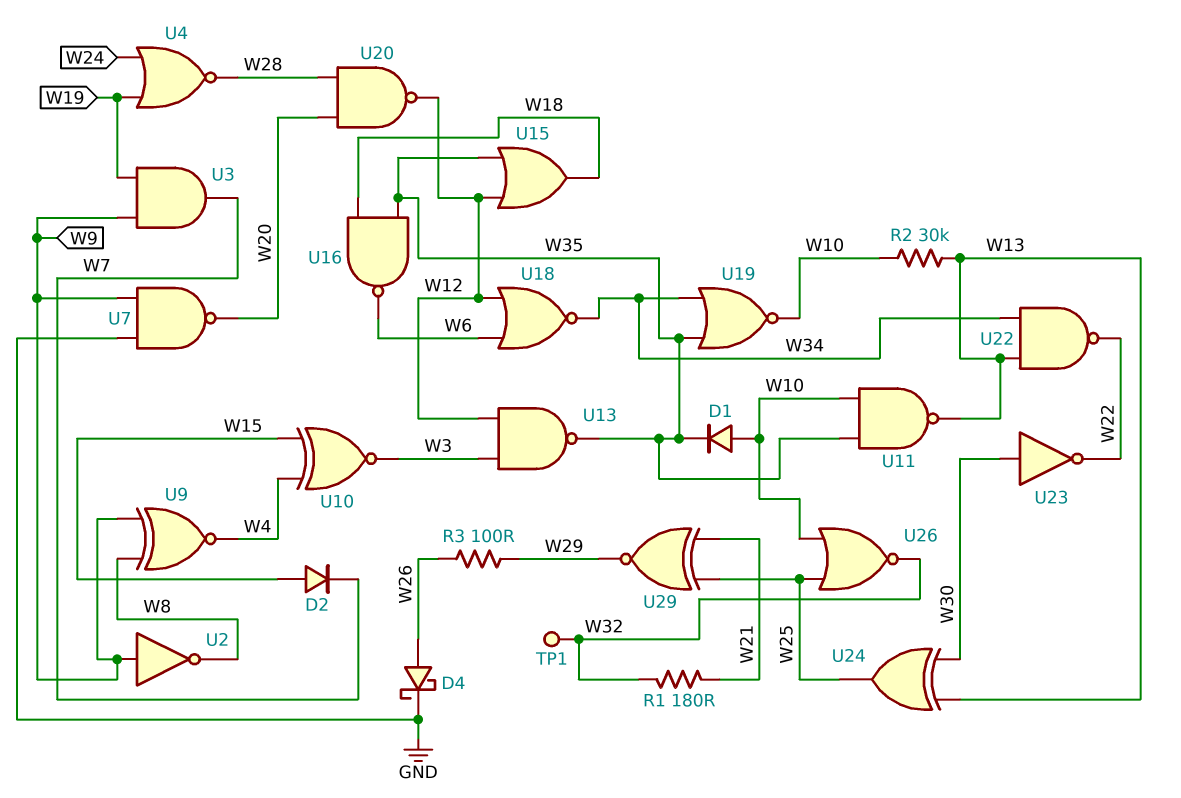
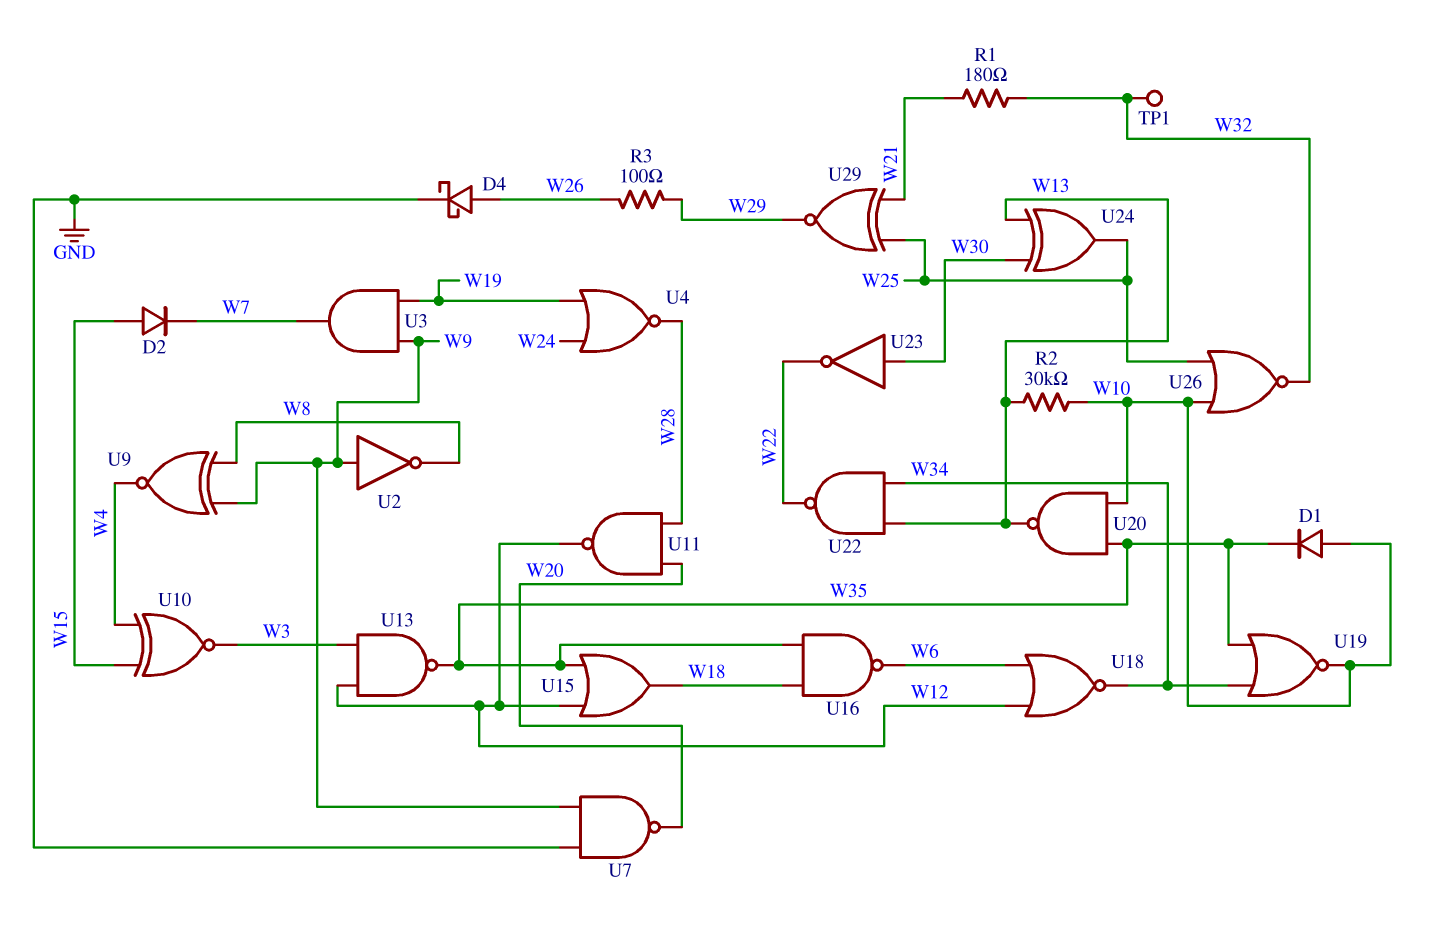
U11: NAND (in W10, in W35, out W13) -> NAND (in W20, in W28, out W12)
U20: NAND (in W20, in W28, out W12) -> NAND (in W10, in W35, out W13)

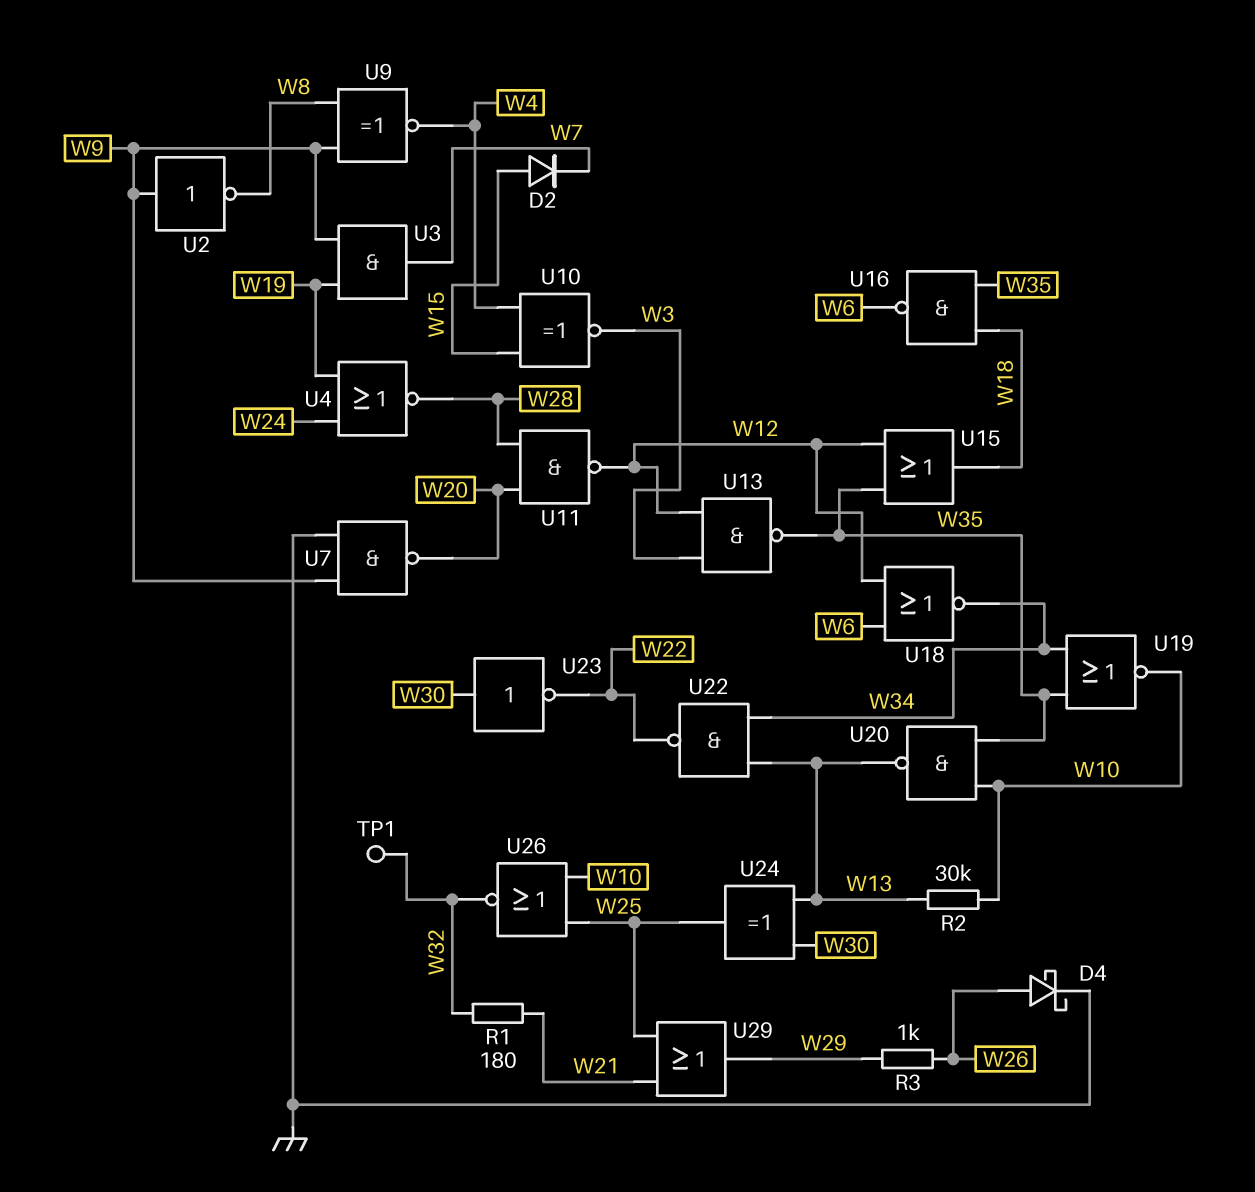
D1: diode (A W10, K W35) -> none
R3: 100 (W26, W29) -> 1k (W26, W29)
U29: XNOR (in W21, in W25, out W29) -> OR (in W21, in W25, out W29)

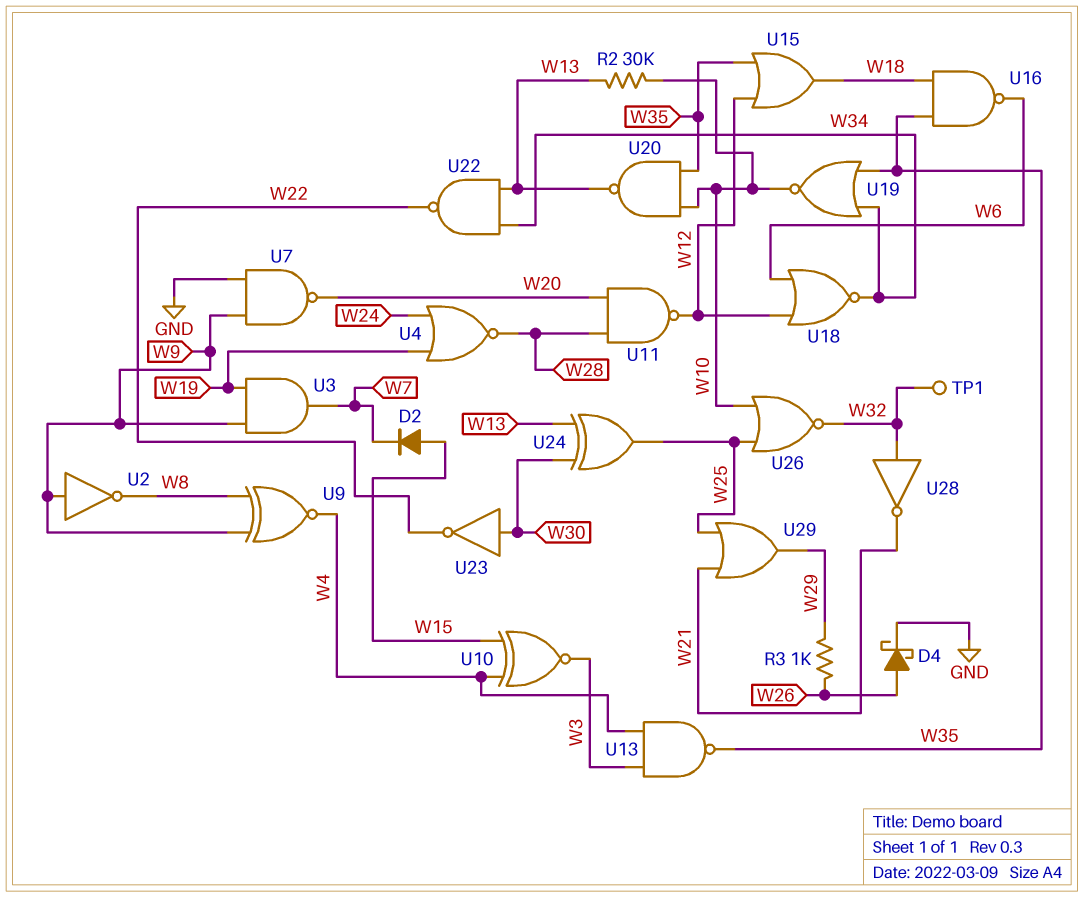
R1: 180 (W21, W32) -> none
U13: NAND (in W3, in W12, out W35) -> NAND (in W3, in W4, out W35)
U28: none -> NOT (in W32, out W21)

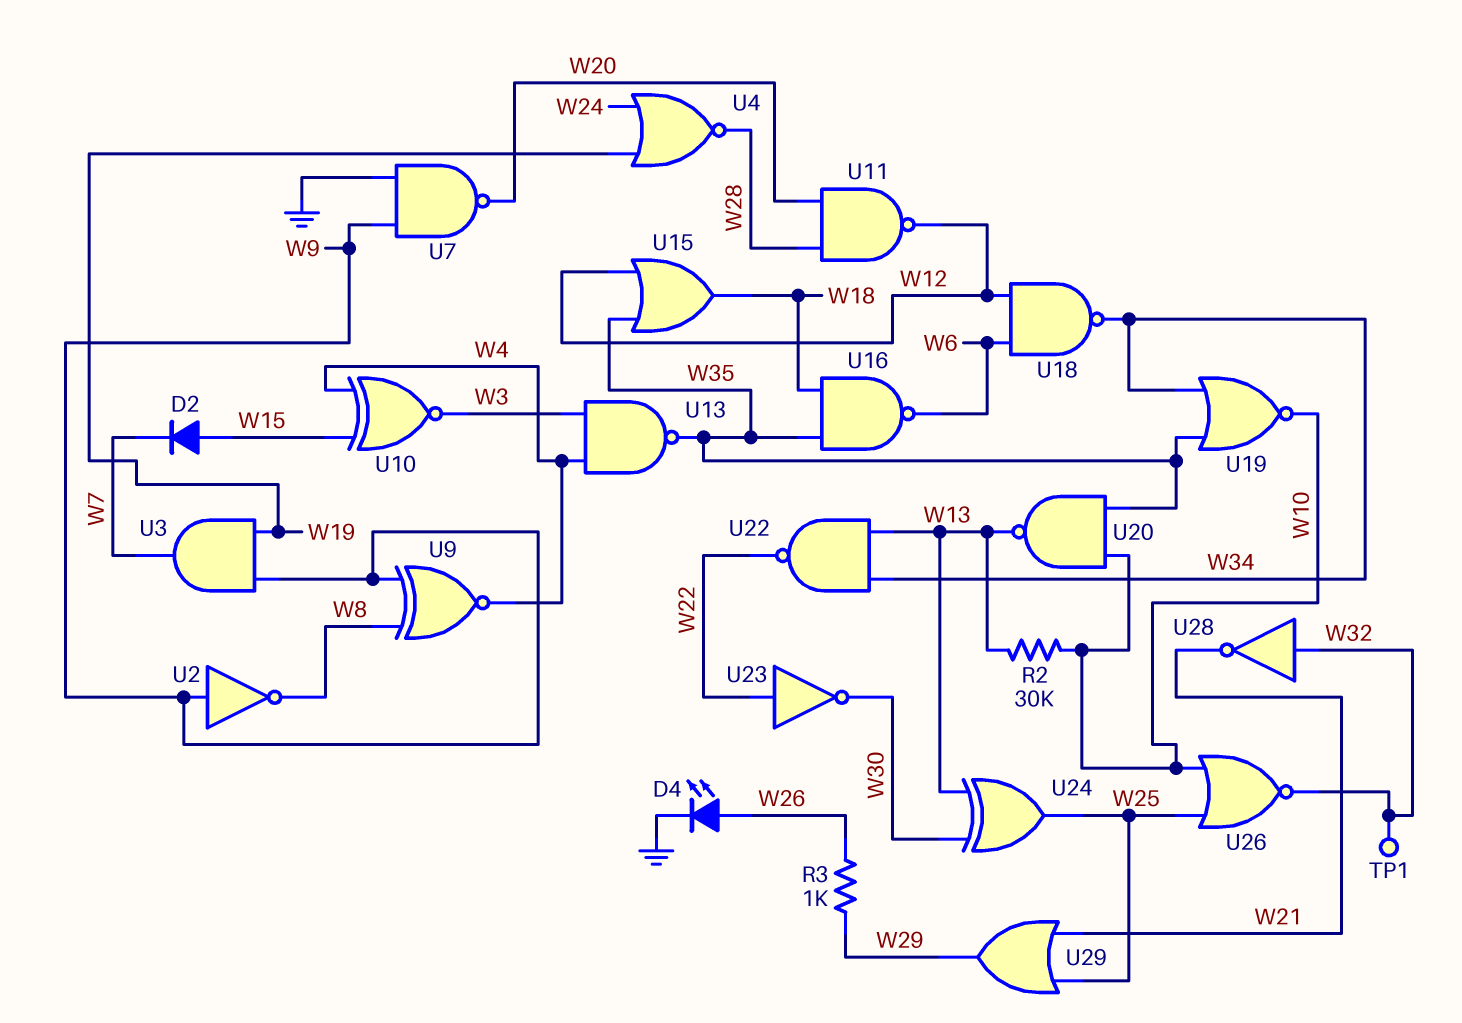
D4: schottky (A W26, K GND) -> LED (A W26, K GND)
U18: NOR (in W6, in W12, out W34) -> NAND (in W6, in W12, out W34)
U23: NOT (in W30, out W22) -> NOT (in W22, out W30)

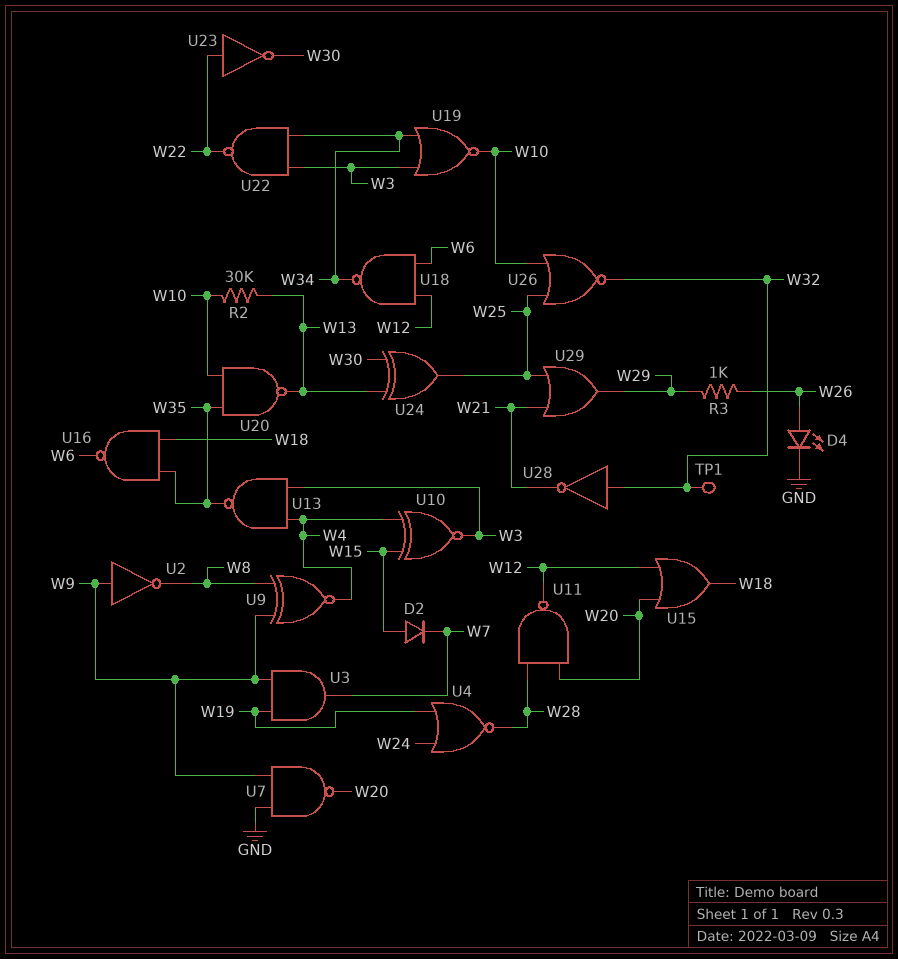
U15: OR (in W12, in W35, out W18) -> OR (in W12, in W20, out W18)
U19: NOR (in W34, in W35, out W10) -> NOR (in W3, in W34, out W10)
U22: NAND (in W13, in W34, out W22) -> NAND (in W3, in W34, out W22)

